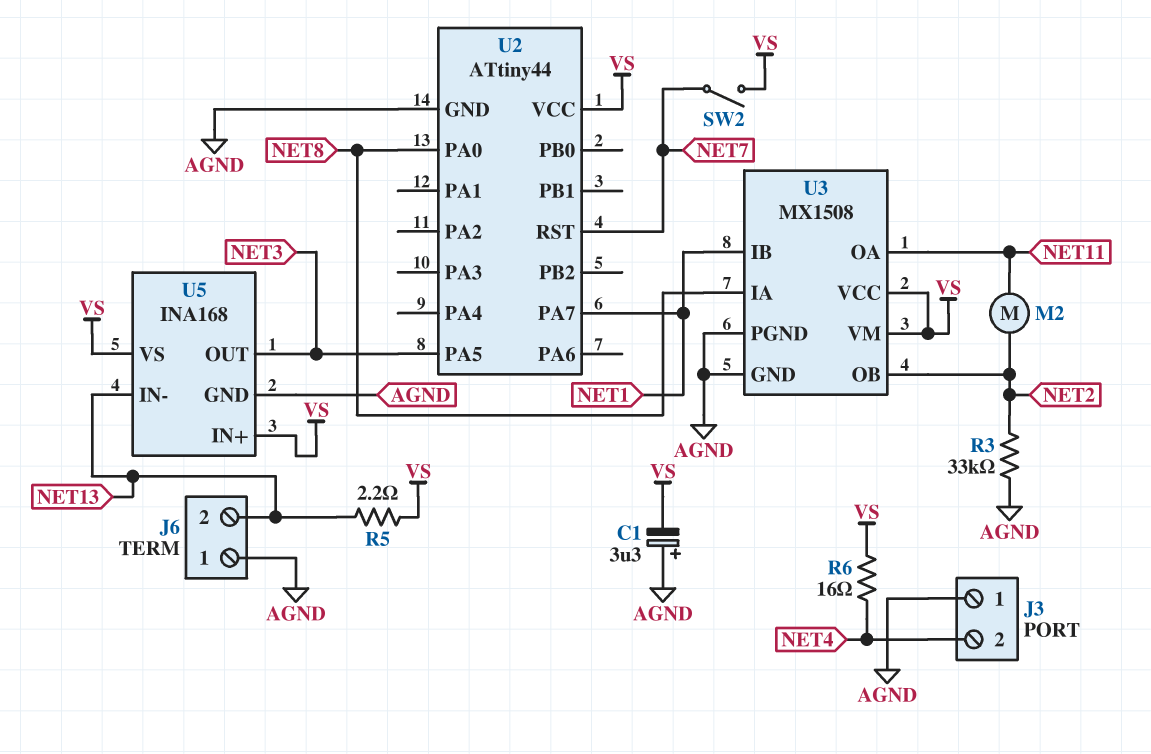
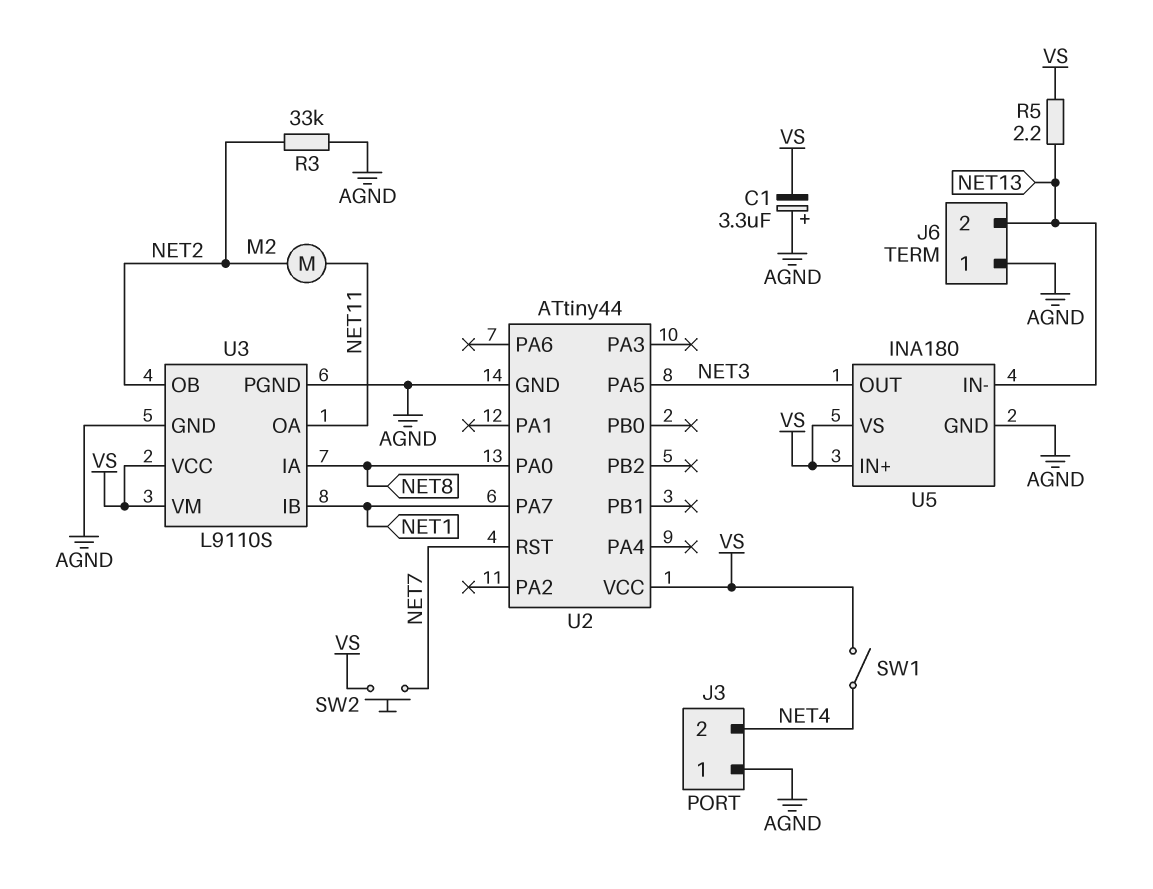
R6: 16 (NET4, VS) -> none
SW1: none -> switch (NET4, VS)
SW2: switch (NET7, VS) -> button (NET7, VS)
U3: MX1508 -> L9110S
U5: INA168 -> INA180

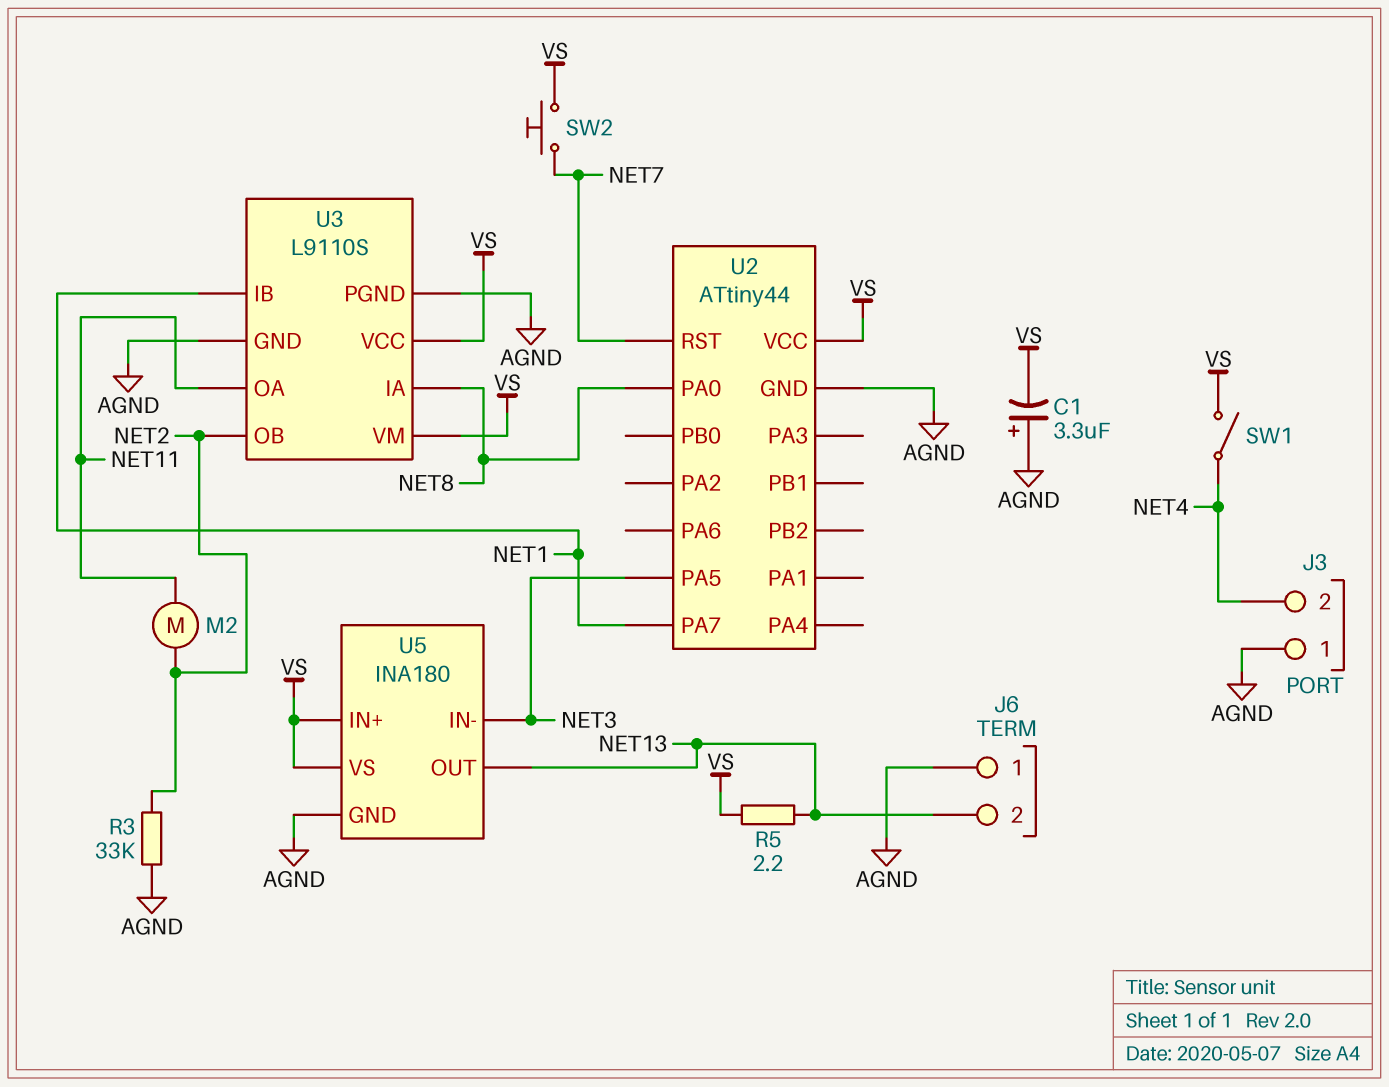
U5 pin IN-: NET13 -> NET3
U5 pin OUT: NET3 -> NET13

